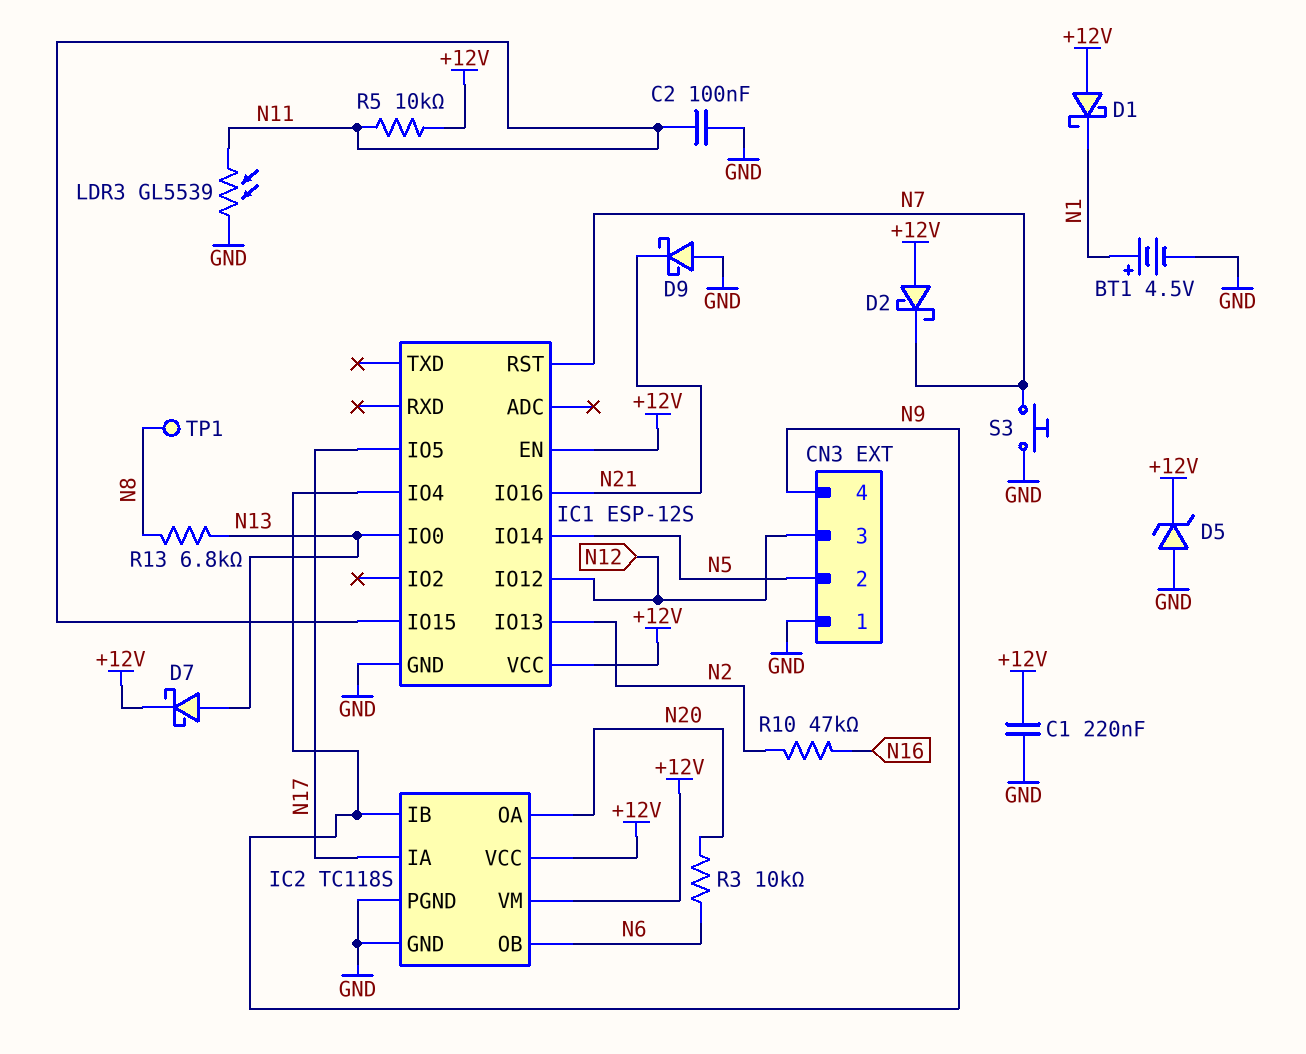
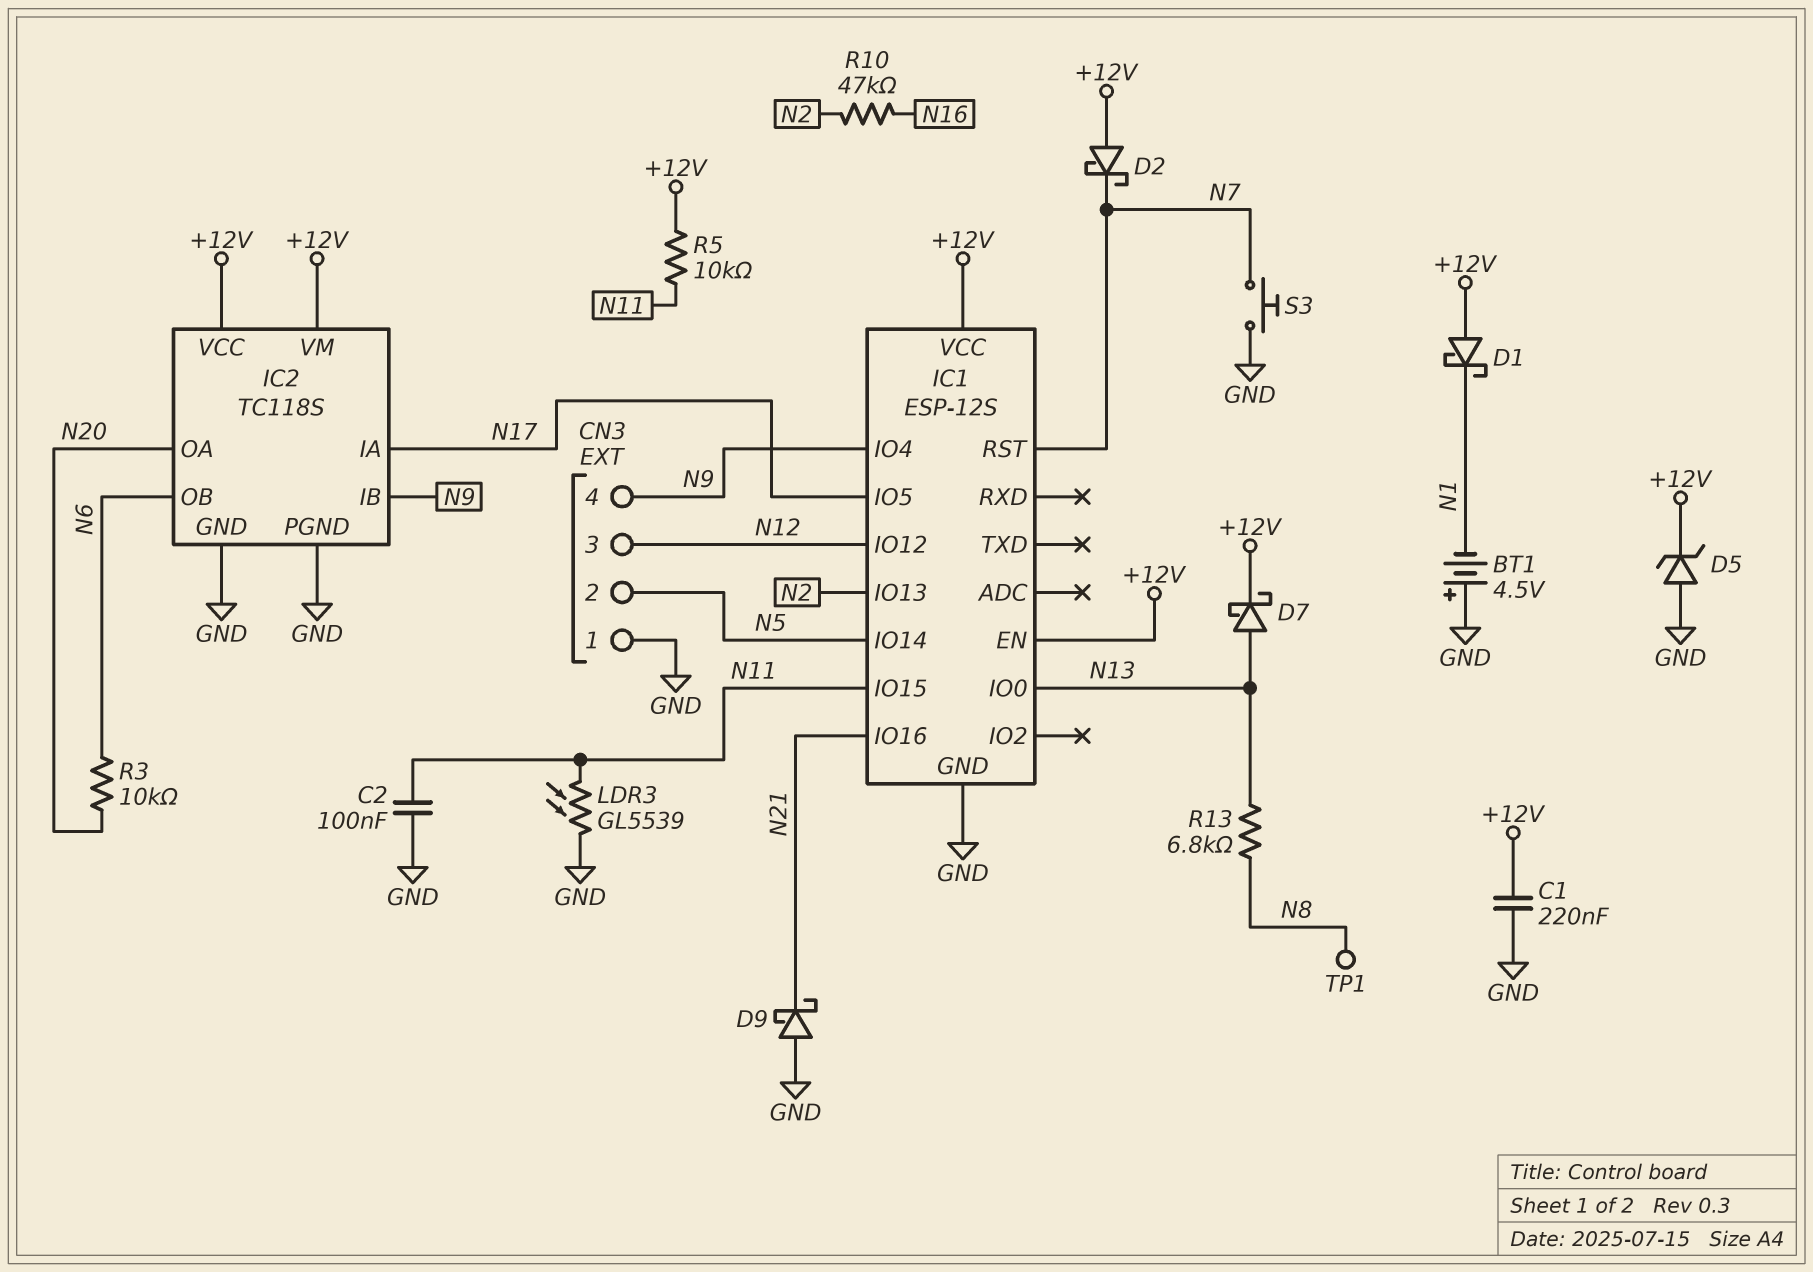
BT1: 4.5V (plus N1, minus GND) -> 4.5V (plus GND, minus N1)

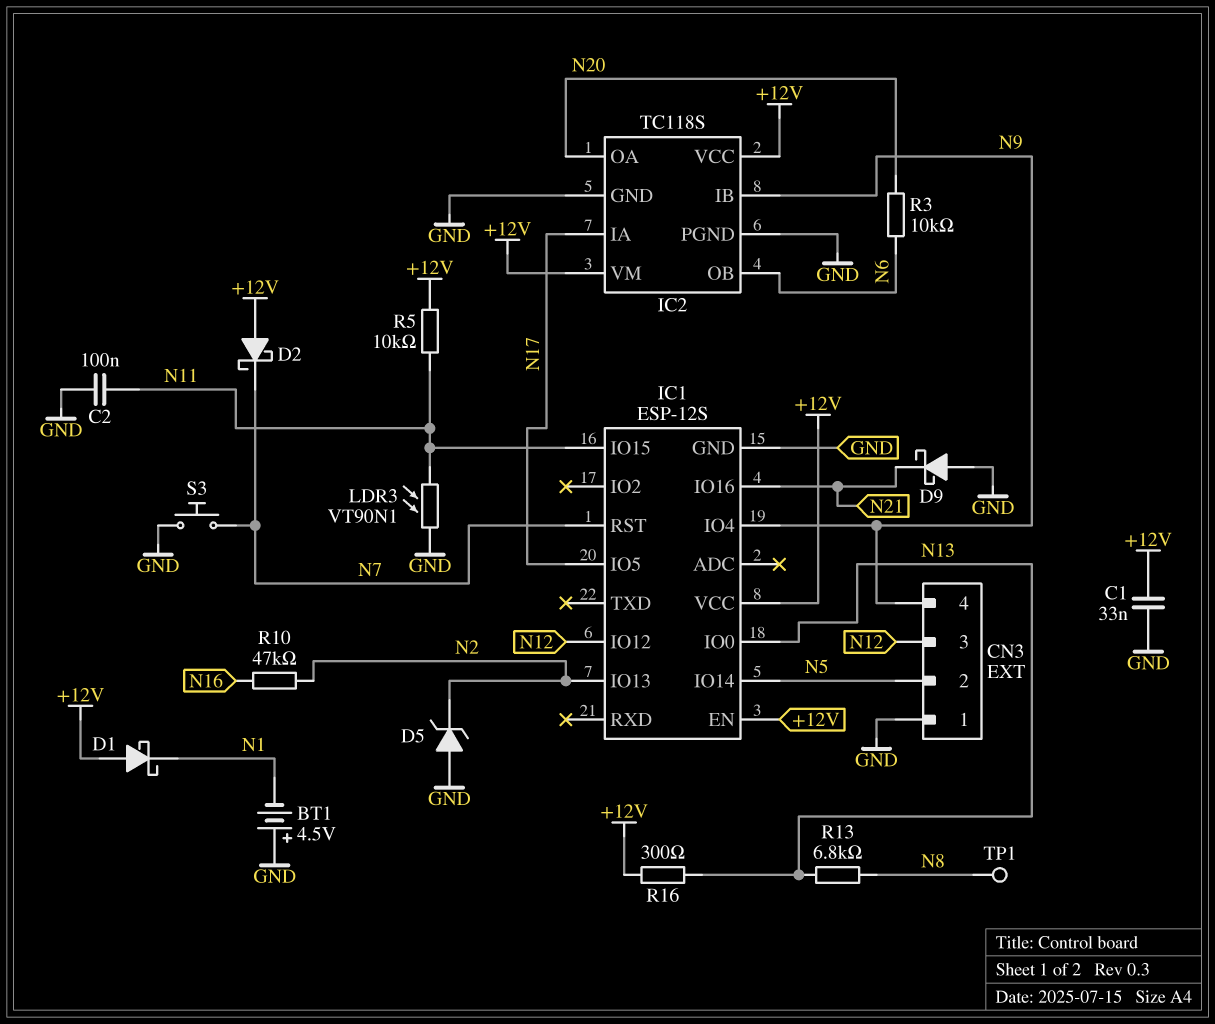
C1: 220nF (+12V, GND) -> 33nF (+12V, GND)
D5: zener (A GND, K +12V) -> zener (A GND, K N2)
D7: schottky (A N13, K +12V) -> none
LDR3: GL5539 (GND, N11) -> VT90N1 (GND, N11)
R16: none -> 300 (+12V, N13)

